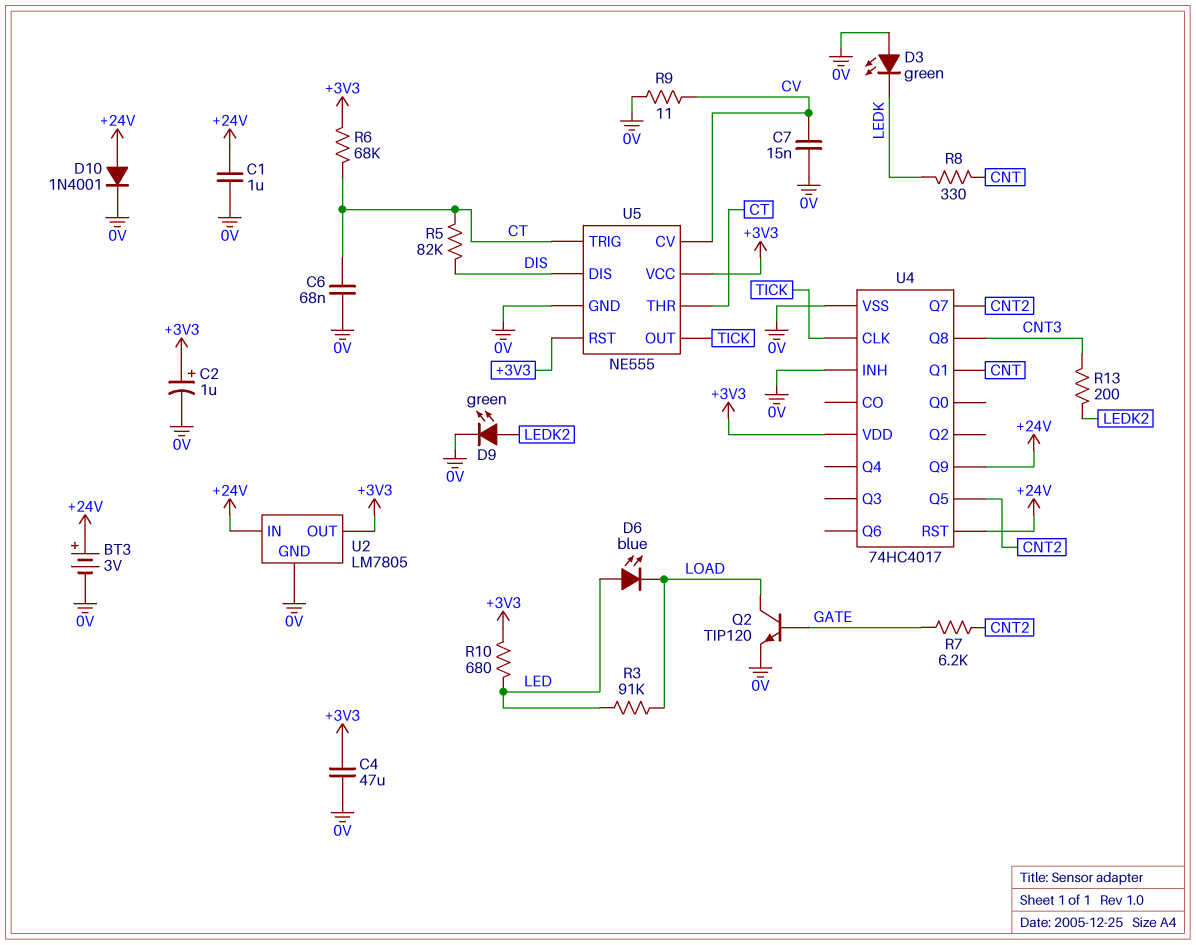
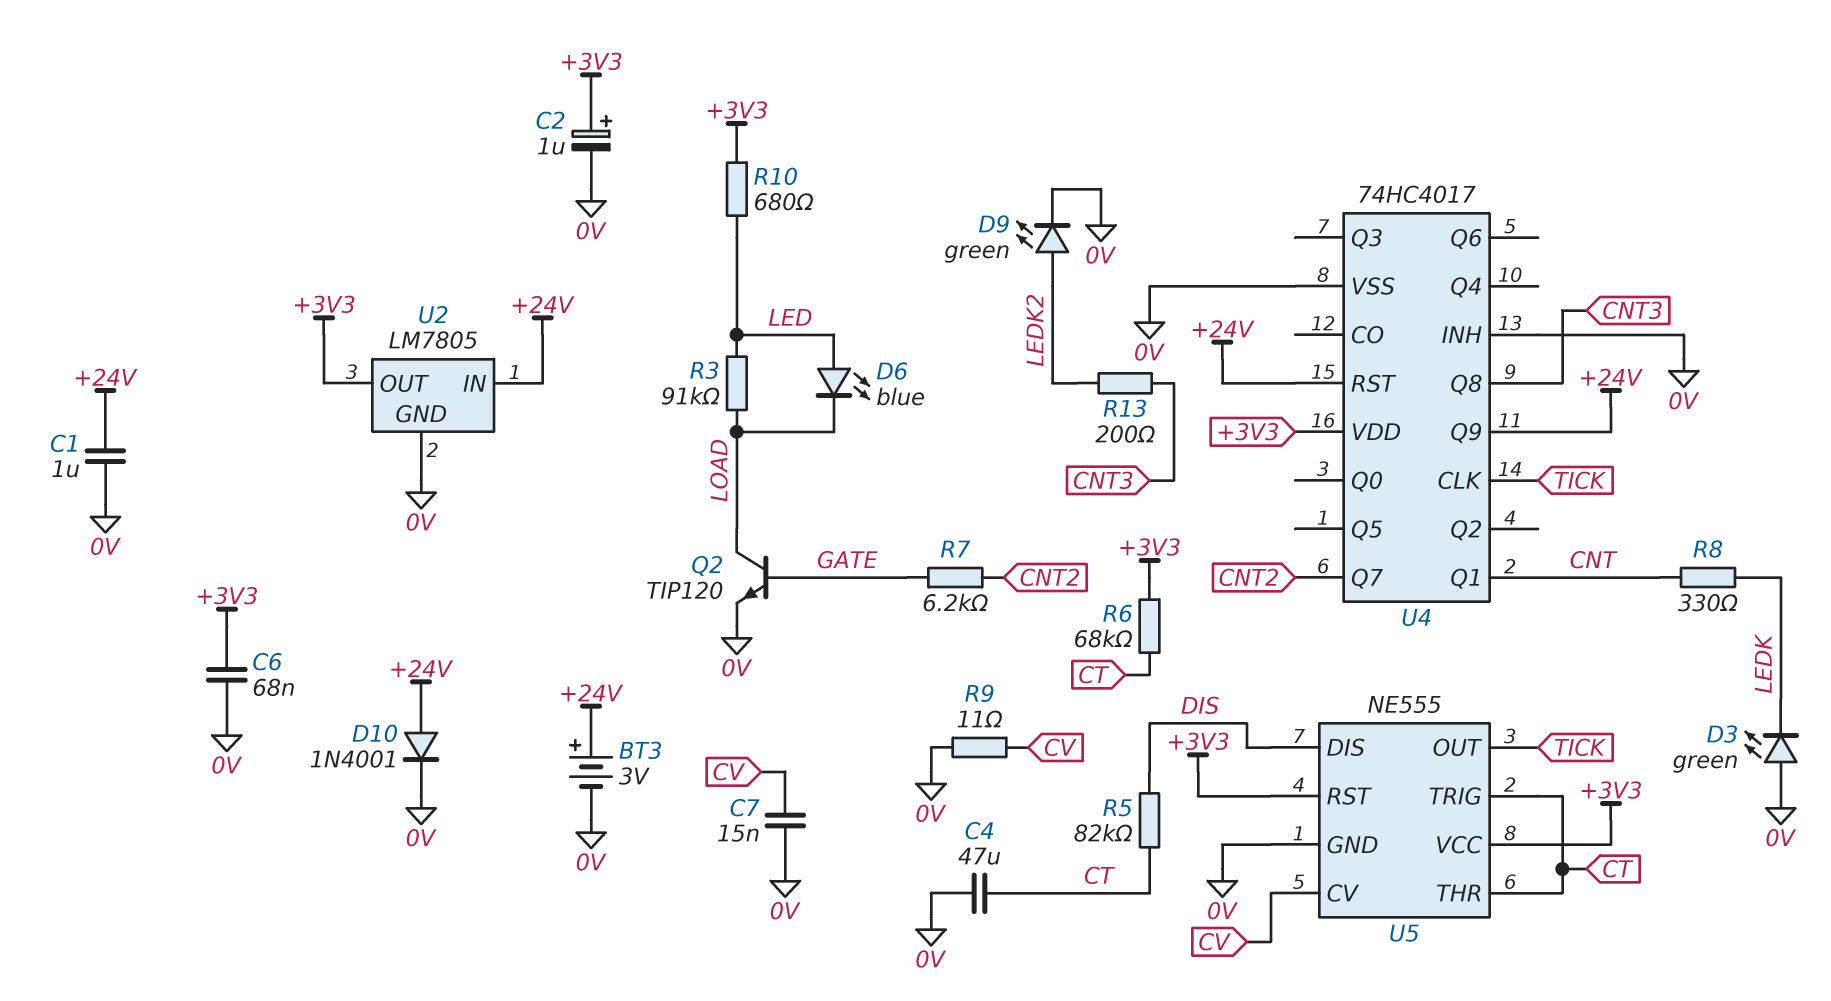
C4: 47uF (+3V3, 0V) -> 47uF (0V, CT)
C6: 68nF (0V, CT) -> 68nF (+3V3, 0V)
U4 pin Q5: CNT2 -> none

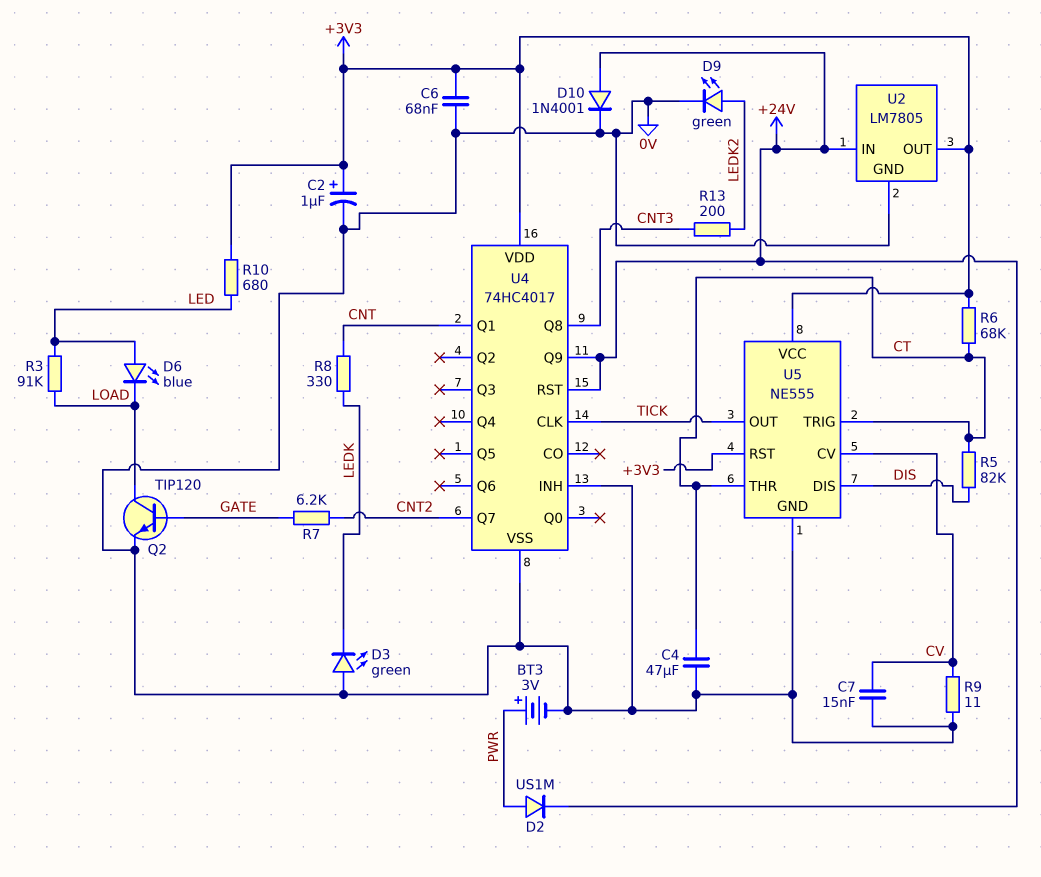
BT3: 3V (plus +24V, minus 0V) -> 3V (plus PWR, minus 0V)
C1: 1uF (+24V, 0V) -> none
D2: none -> diode US1M (A PWR, K +24V)

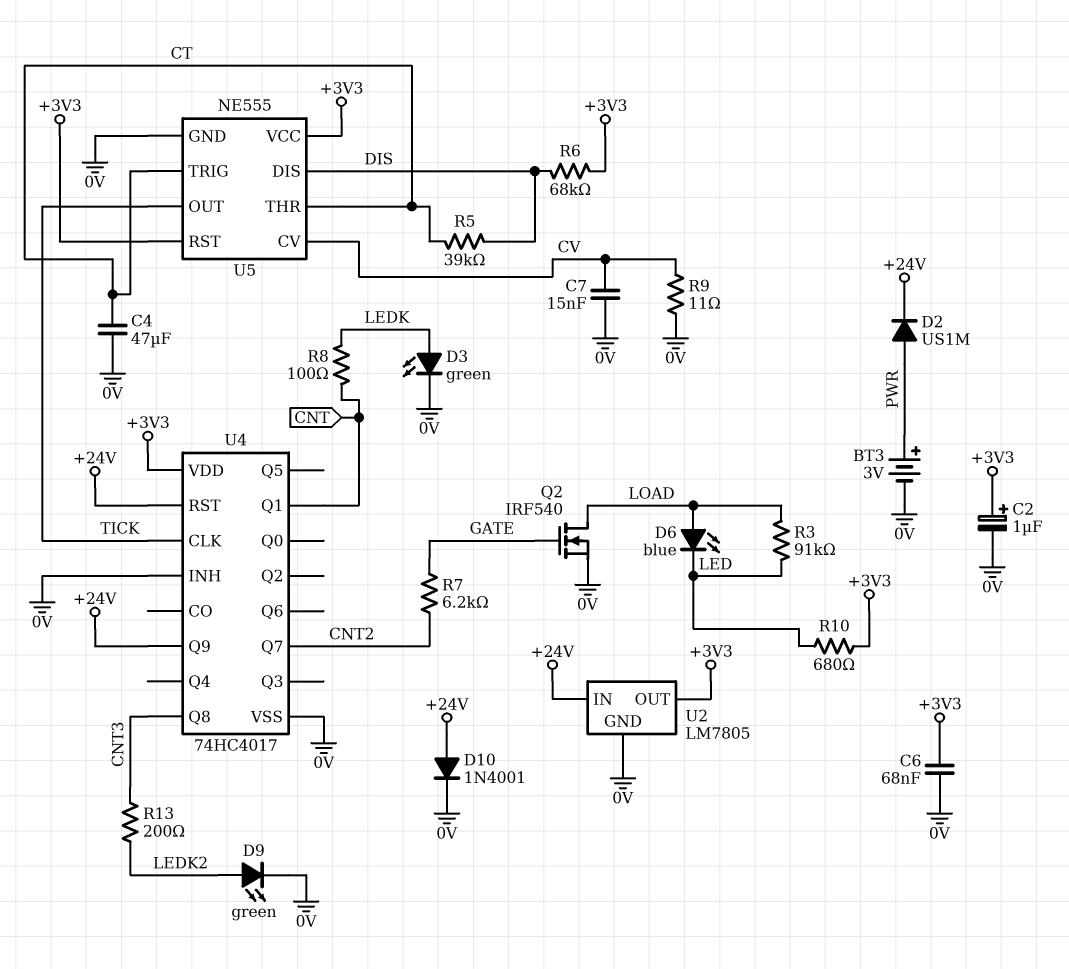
D3: LED green (A 0V, K LEDK) -> LED green (A LEDK, K 0V)
D6: LED blue (A LED, K LOAD) -> LED blue (A LOAD, K LED)
Q2: NPN TIP120 (B GATE, C LOAD, E 0V) -> NMOS IRF540 (G GATE, D LOAD, S 0V)
R5: 82k (CT, DIS) -> 39k (CT, DIS)
R6: 68k (+3V3, CT) -> 68k (+3V3, DIS)
R8: 330 (CNT, LEDK) -> 100 (CNT, LEDK)

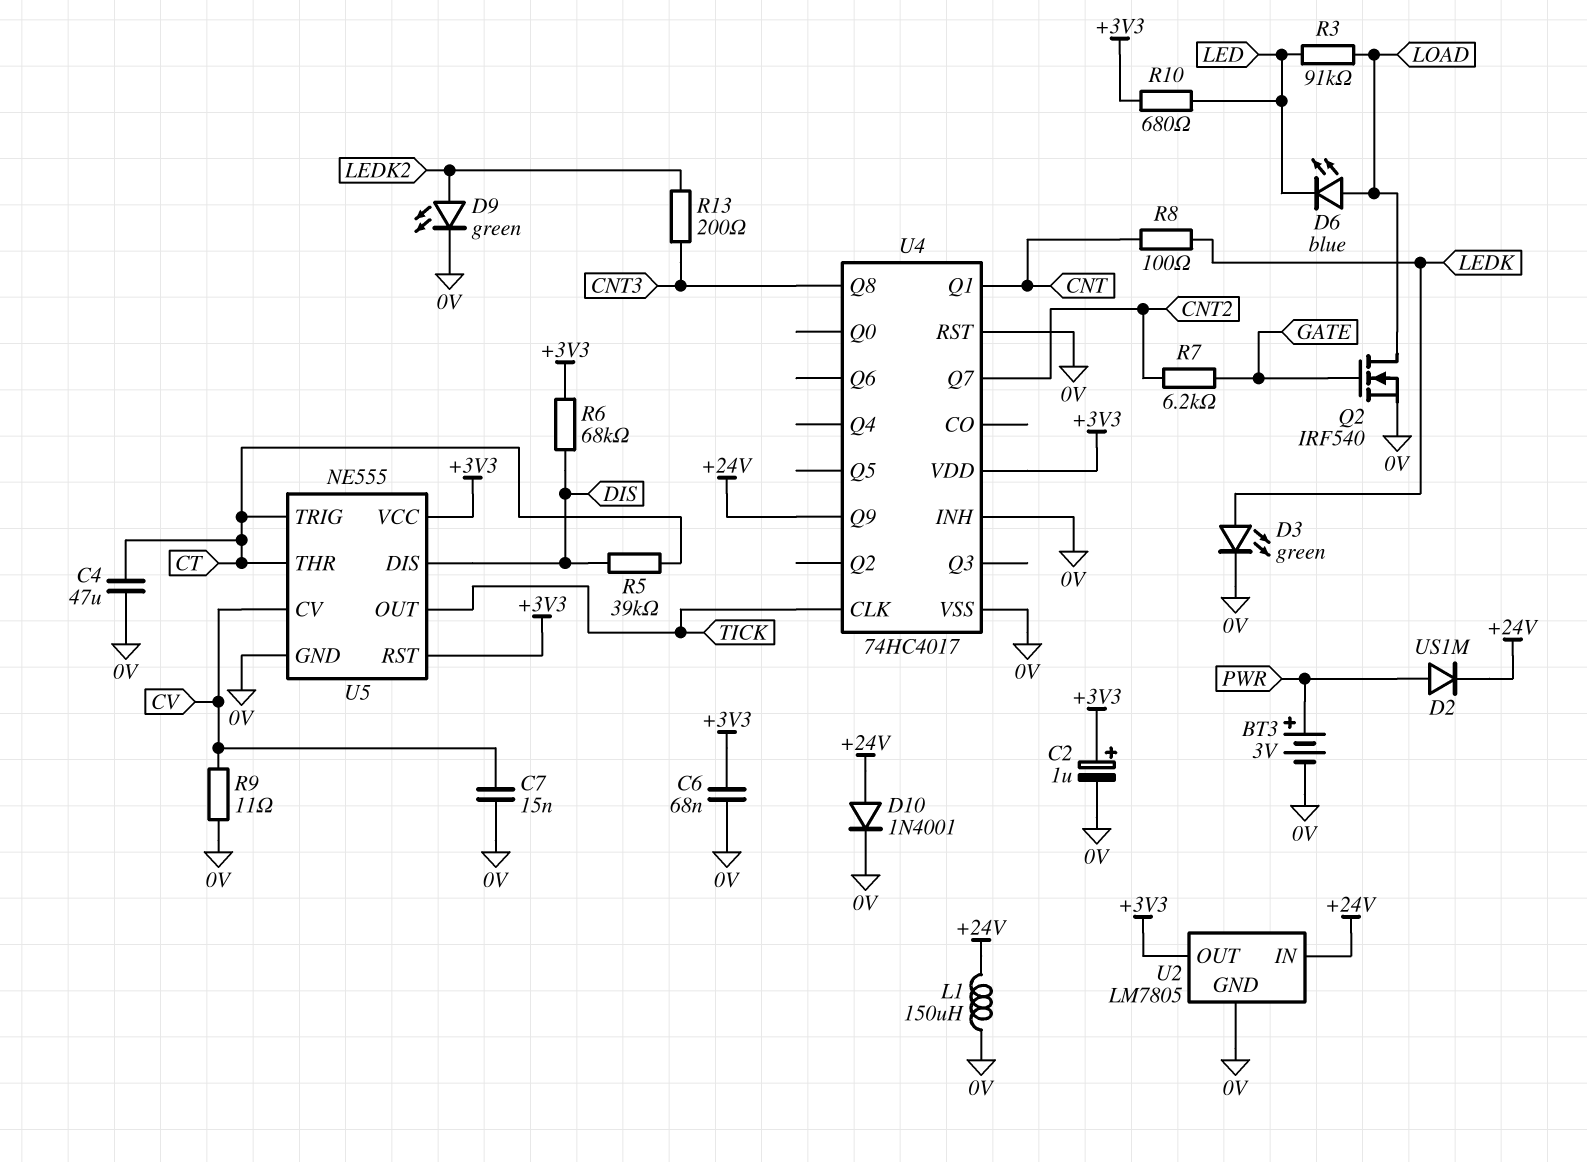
L1: none -> 150uH (+24V, 0V)
U4 pin RST: +24V -> 0V

